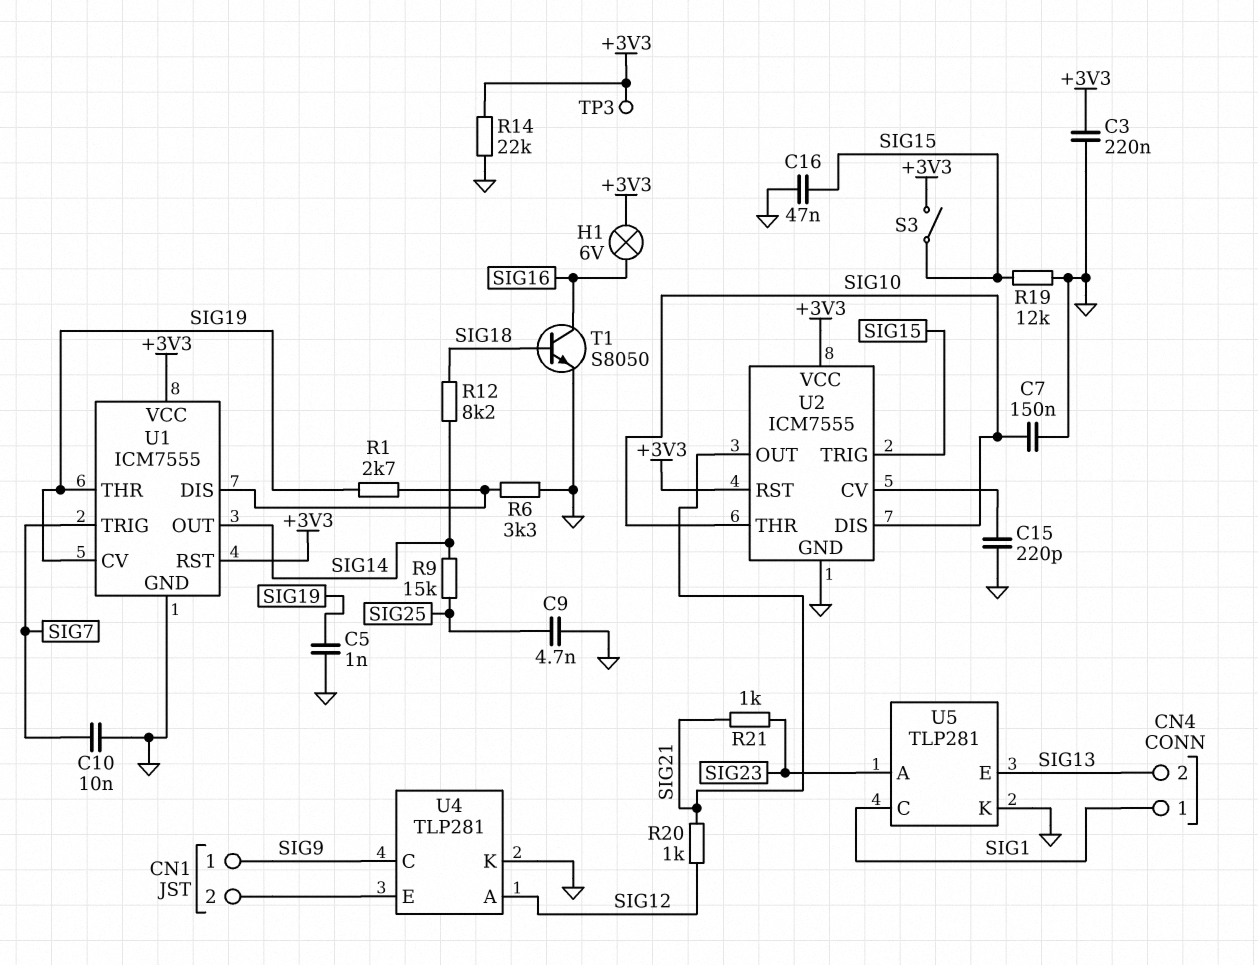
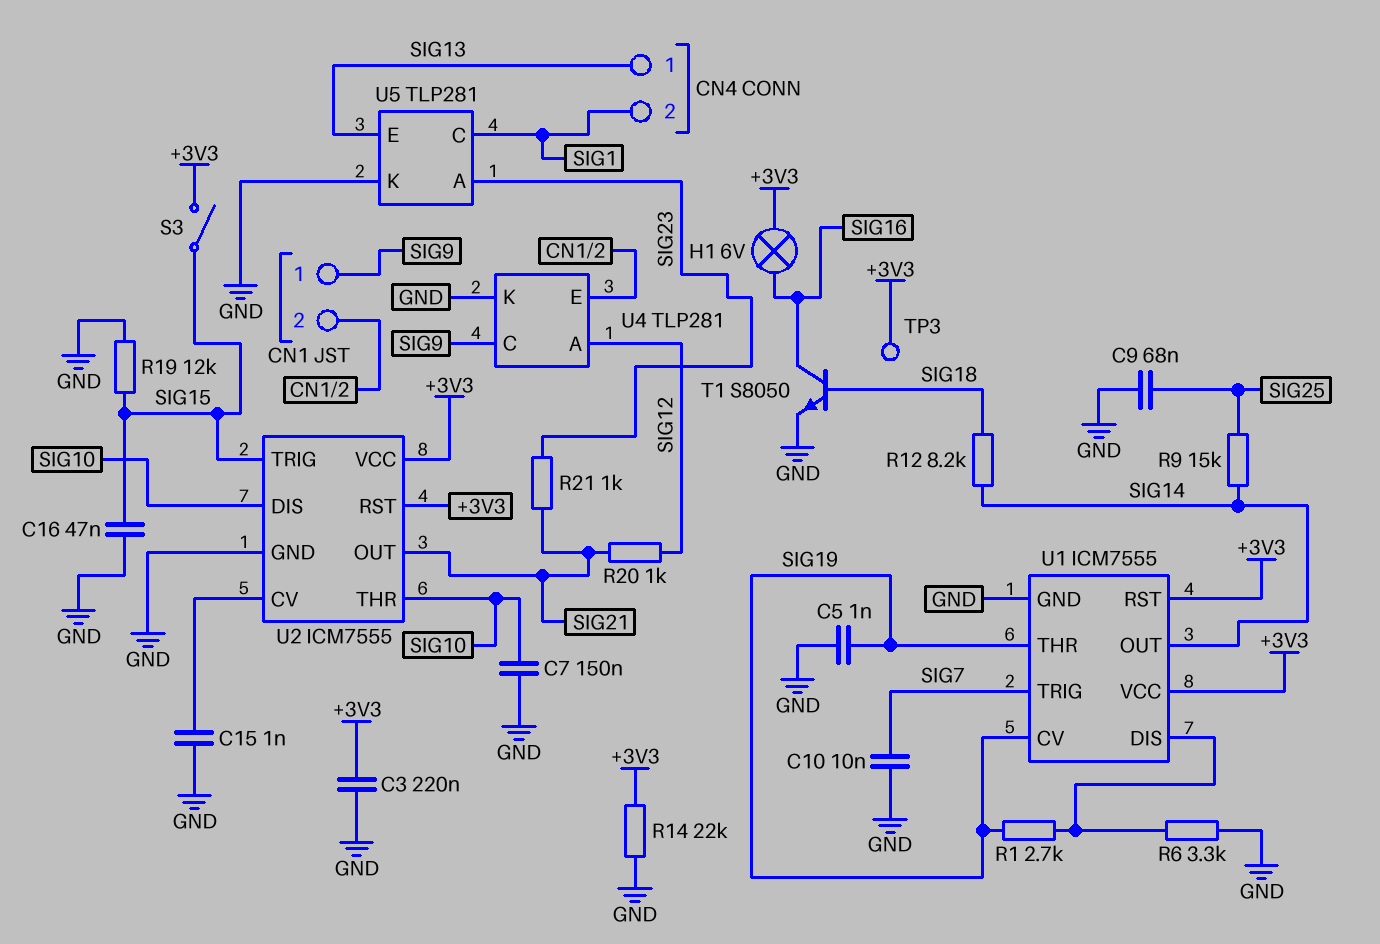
C9: 4.7nF (GND, SIG25) -> 68nF (GND, SIG25)
C15: 220pF (GND, U2/CV) -> 1nF (GND, U2/CV)
CN4 pin 1: SIG1 -> SIG13
CN4 pin 2: SIG13 -> SIG1

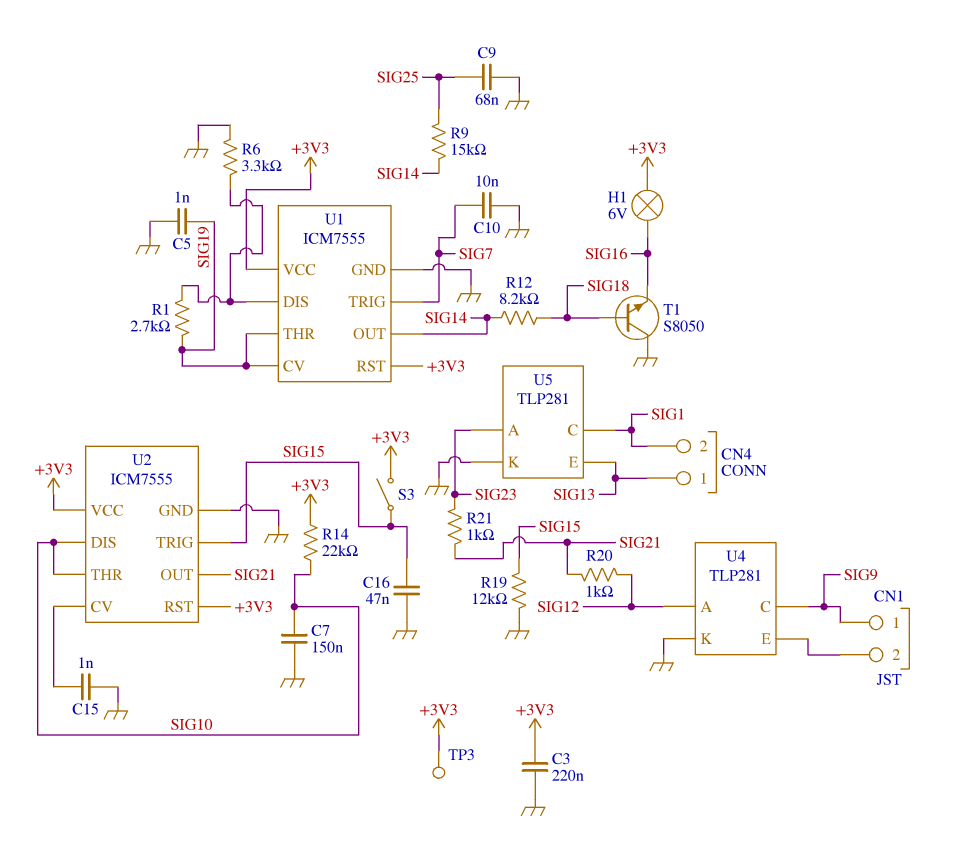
R14: 22k (+3V3, GND) -> 22k (+3V3, SIG10)
T1: NPN S8050 (B SIG18, C SIG16, E GND) -> NPN S8050 (B SIG18, C GND, E SIG16)

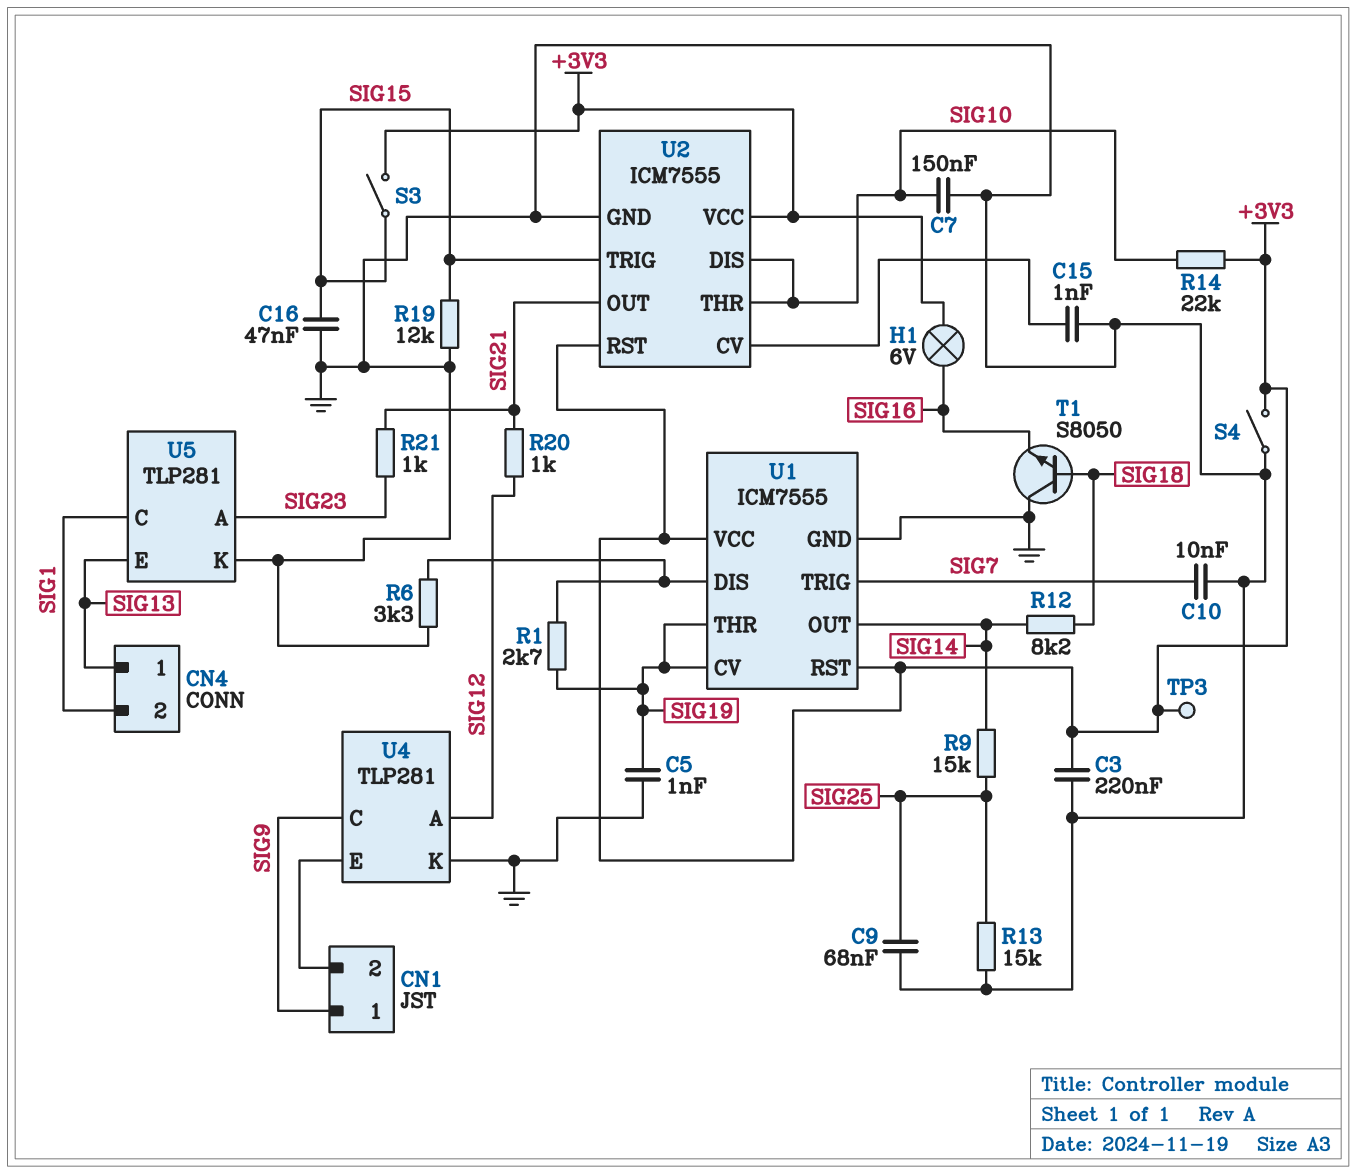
R13: none -> 15k (GND, SIG25)
S4: none -> switch (+3V3, GND)

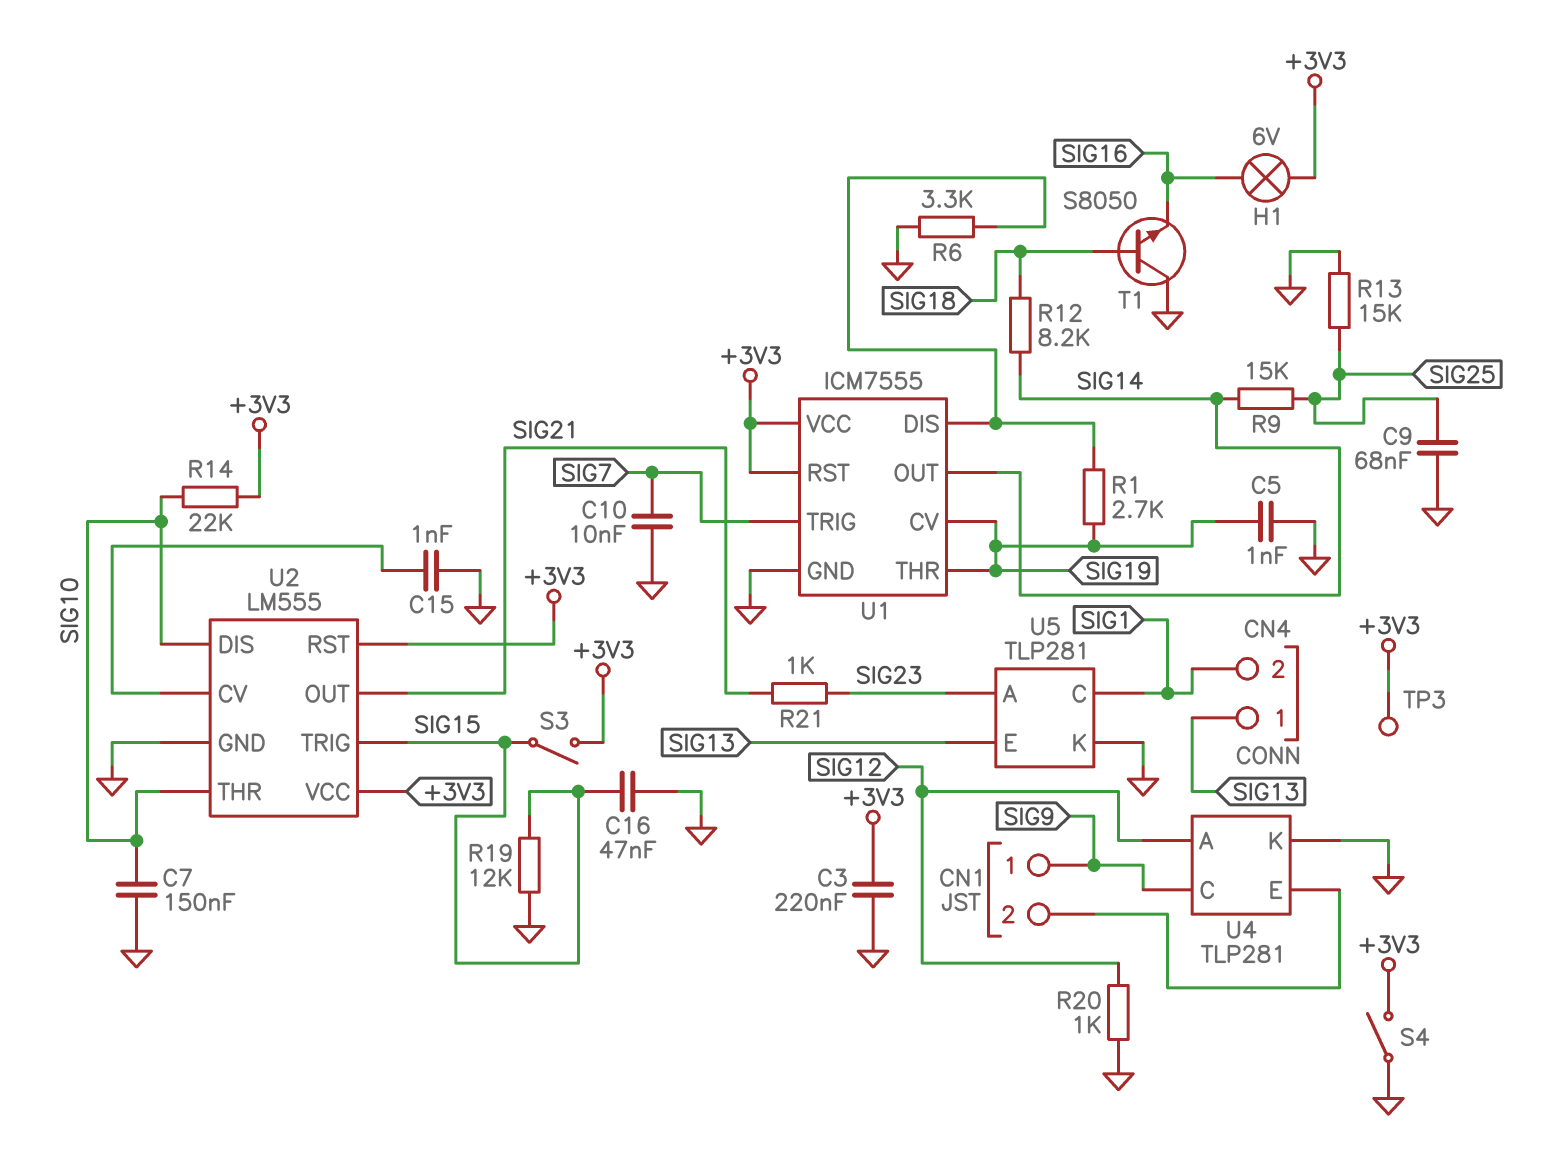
R20: 1k (SIG12, SIG21) -> 1k (GND, SIG12)
U2: ICM7555 -> LM555

